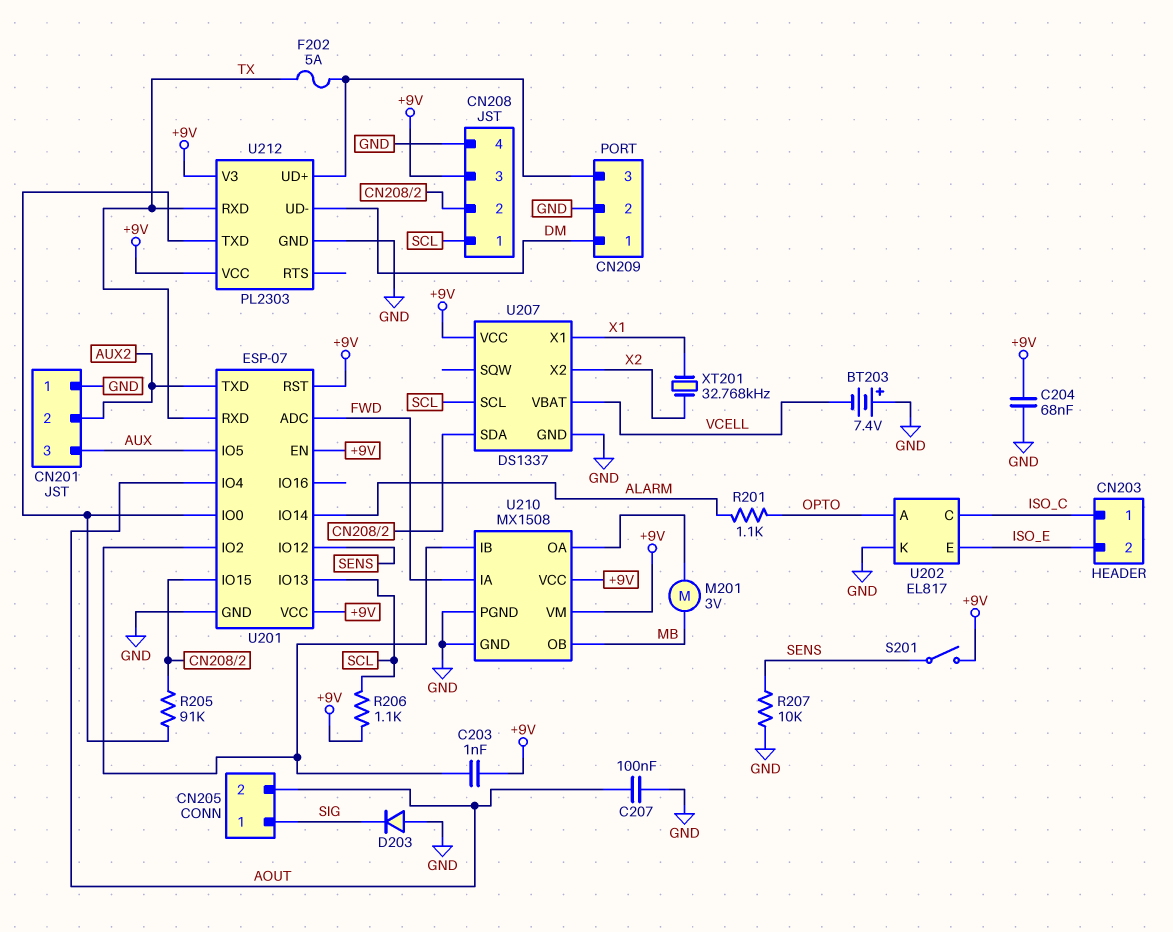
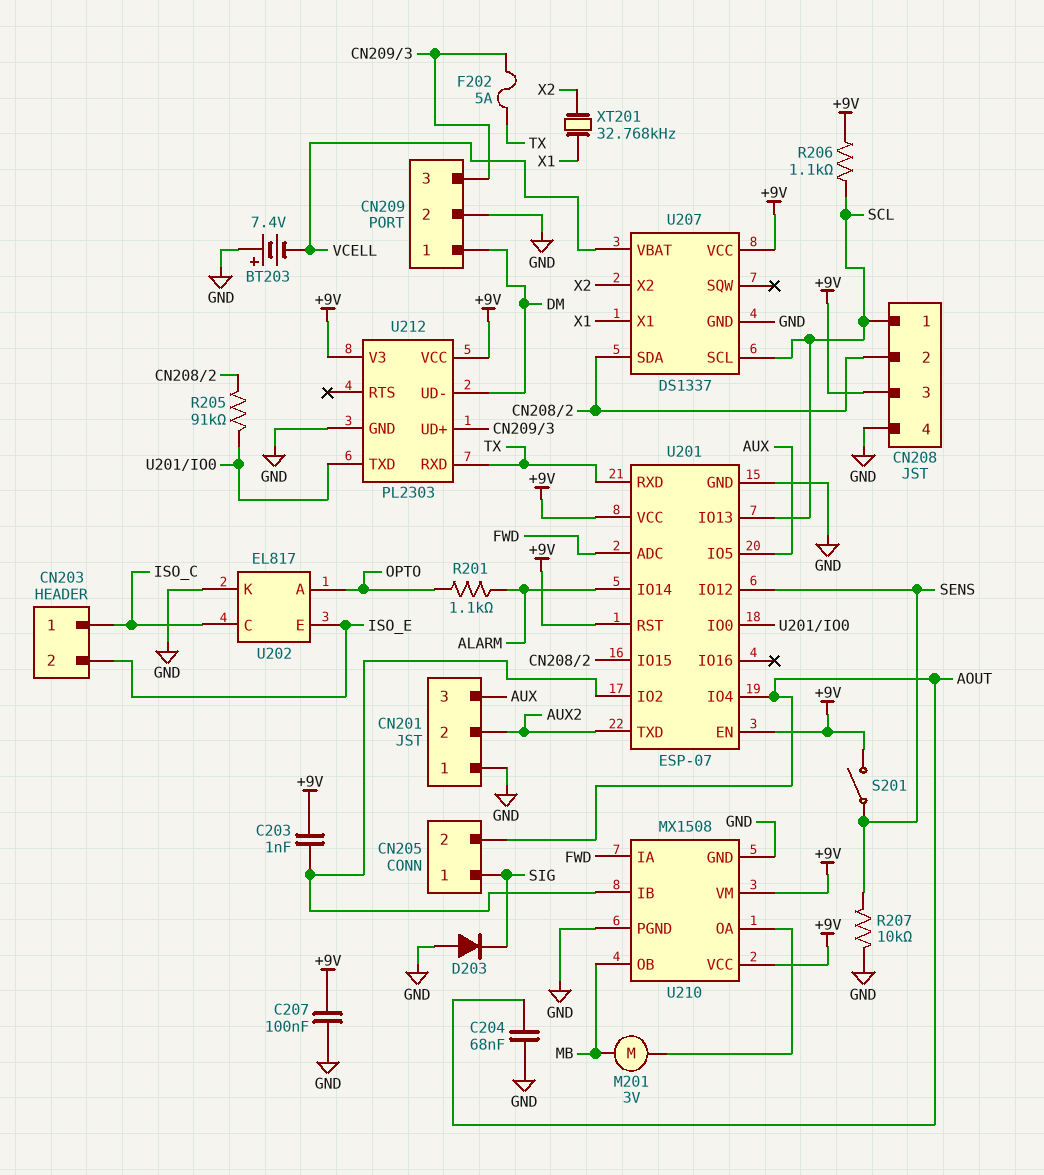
C204: 68nF (+9V, GND) -> 68nF (AOUT, GND)
C207: 100nF (AOUT, GND) -> 100nF (+9V, GND)

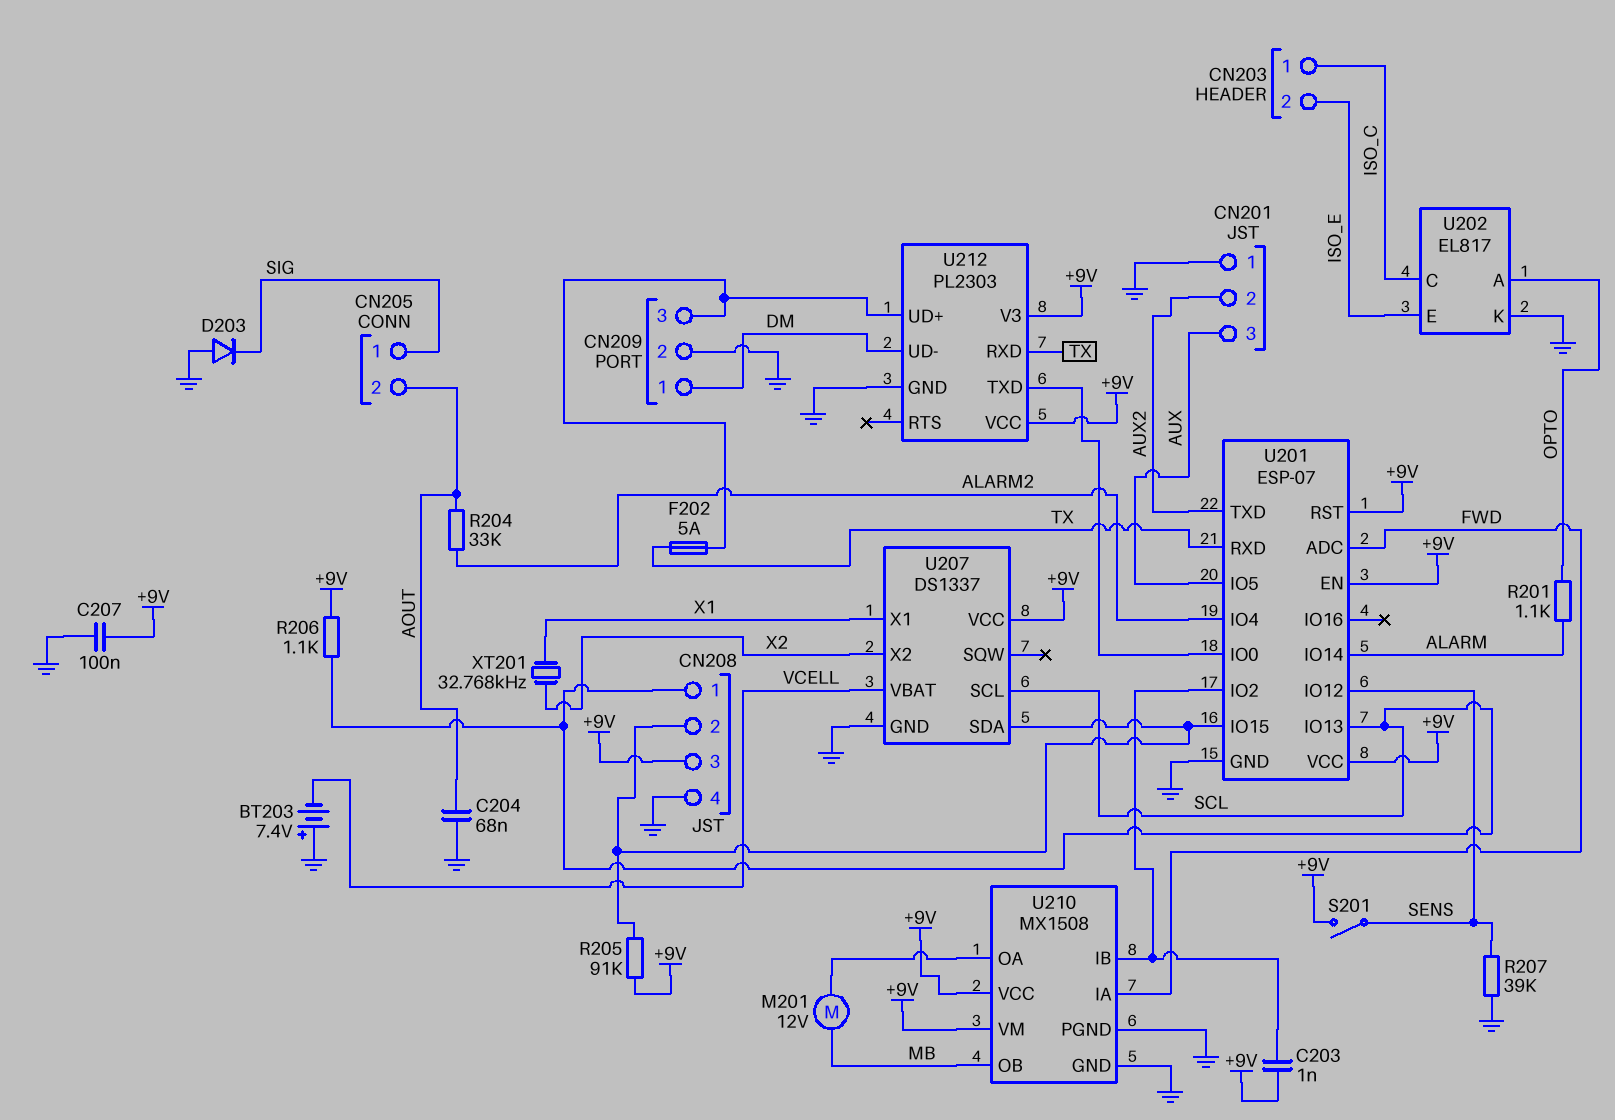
M201: motor 3V (MB, U210/OA) -> motor 12V (MB, U210/OA)
R204: none -> 33k (ALARM2, AOUT)
R205: 91k (CN208/2, U201/IO0) -> 91k (+9V, CN208/2)
R207: 10k (GND, SENS) -> 39k (GND, SENS)
U201 pin IO4: AOUT -> ALARM2

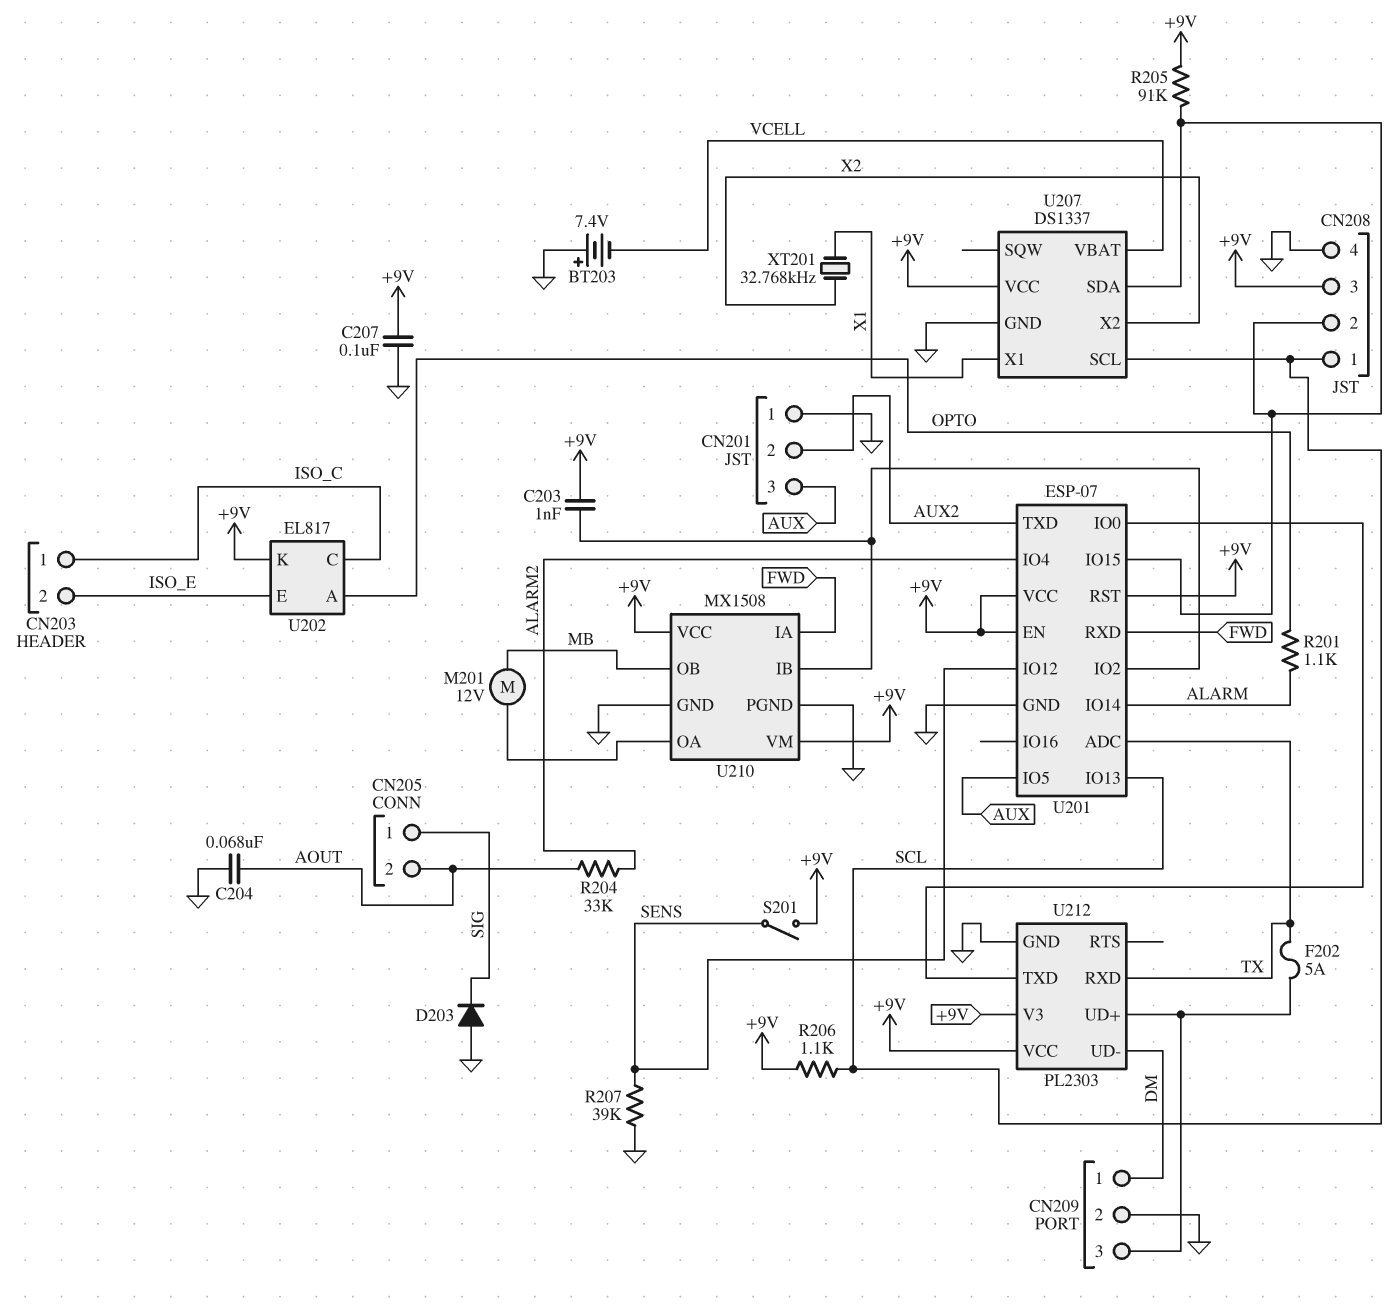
U201 pin ADC: FWD -> TX
U201 pin RXD: TX -> FWD
U202 pin K: GND -> +9V

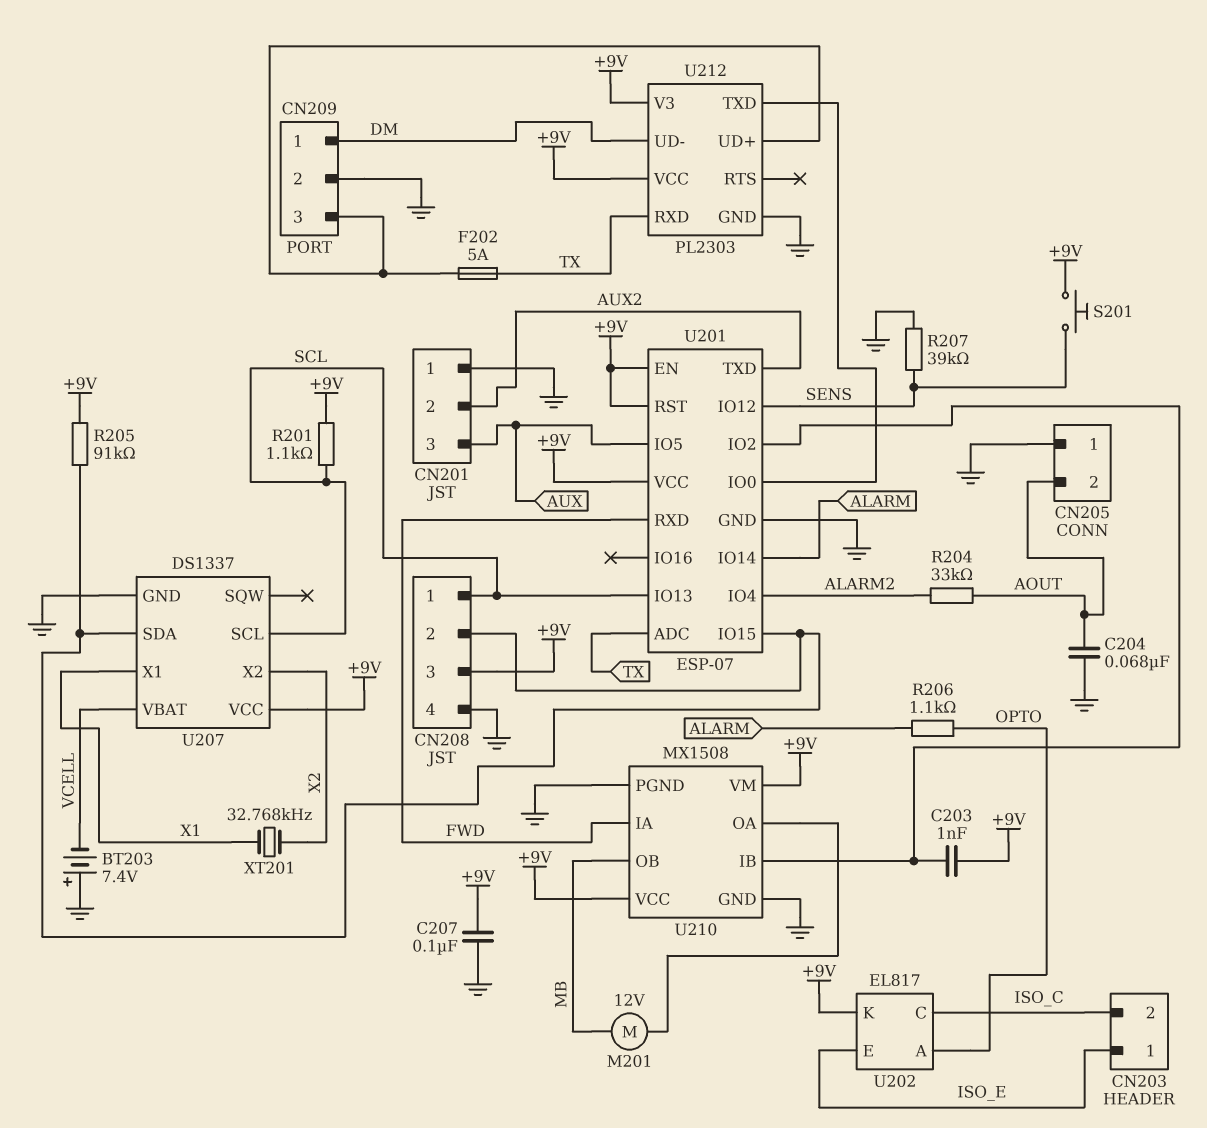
CN203 pin 1: ISO_C -> ISO_E
CN203 pin 2: ISO_E -> ISO_C
CN205 pin 1: SIG -> GND
D203: diode (A GND, K SIG) -> none
R201: 1.1k (ALARM, OPTO) -> 1.1k (+9V, SCL)
R206: 1.1k (+9V, SCL) -> 1.1k (ALARM, OPTO)
S201: switch (+9V, SENS) -> button (+9V, SENS)

